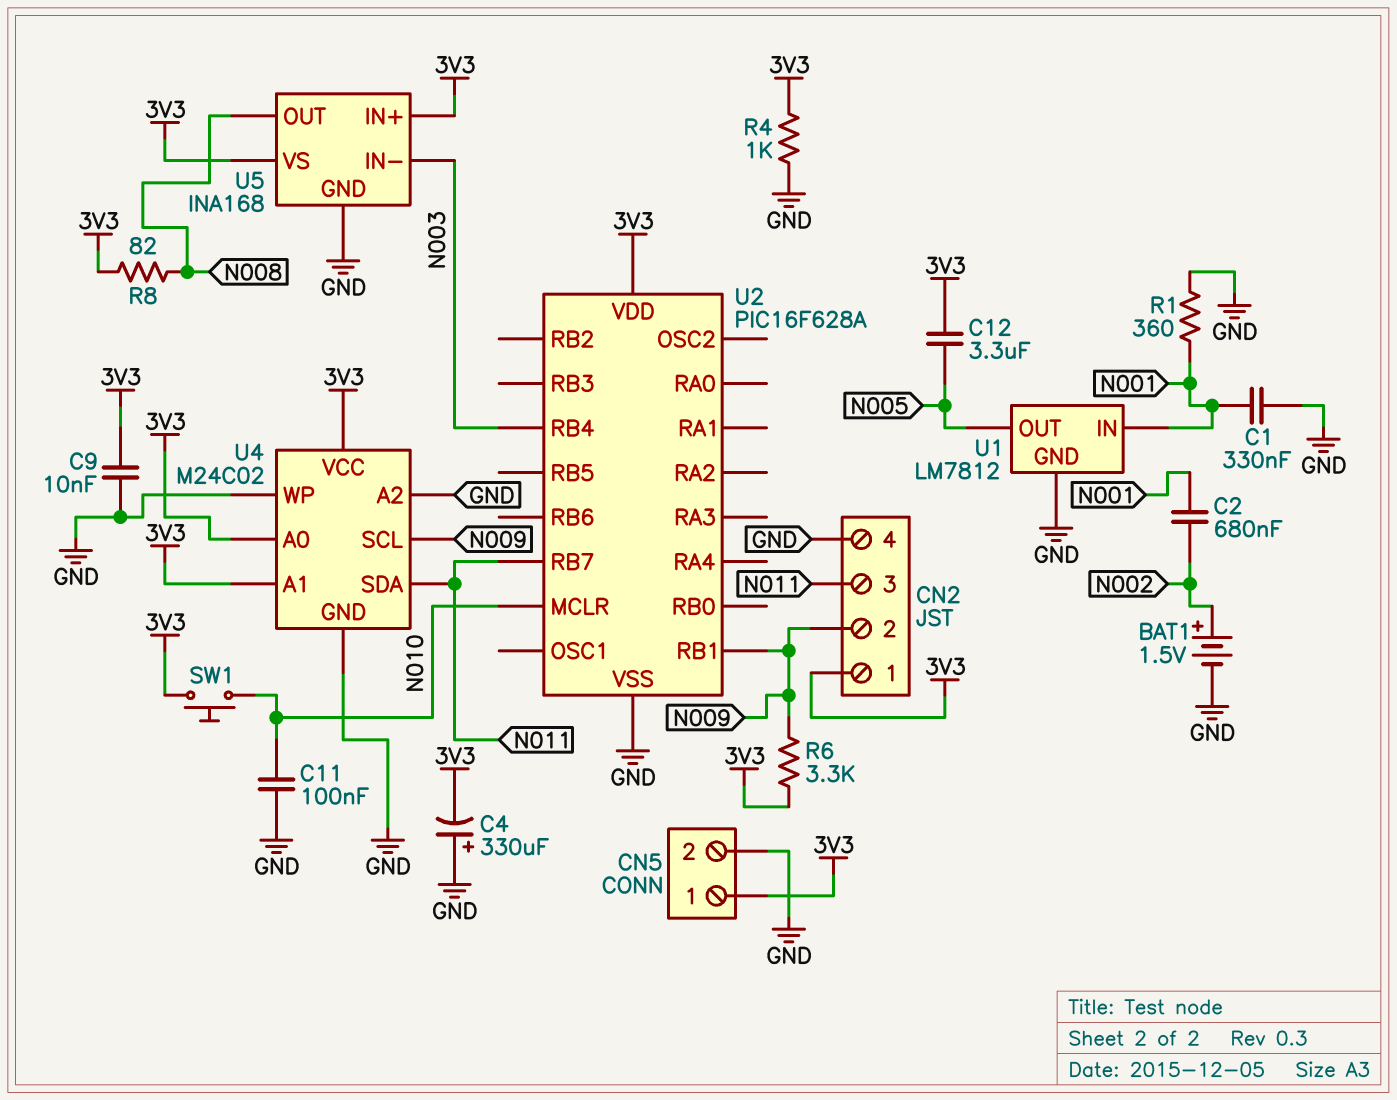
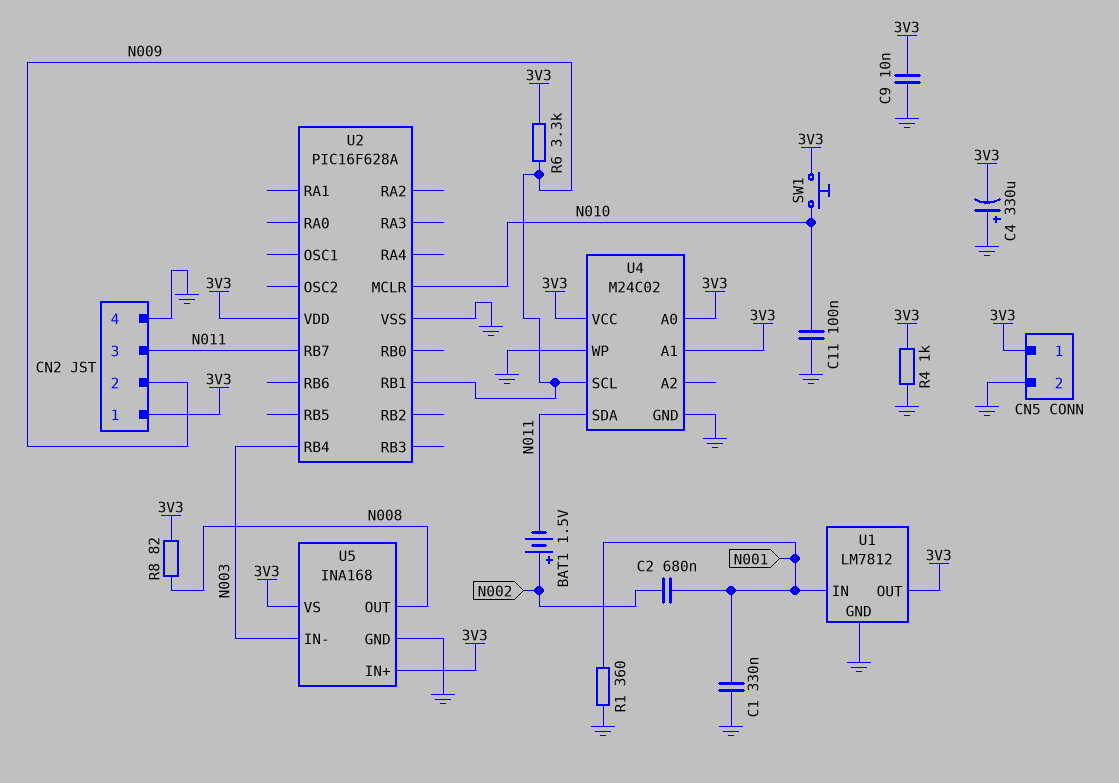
BAT1: 1.5V (plus N002, minus GND) -> 1.5V (plus N002, minus N011)
C12: 3.3uF (3V3, N005) -> none
U1 pin OUT: N005 -> 3V3
U4 pin A2: GND -> none

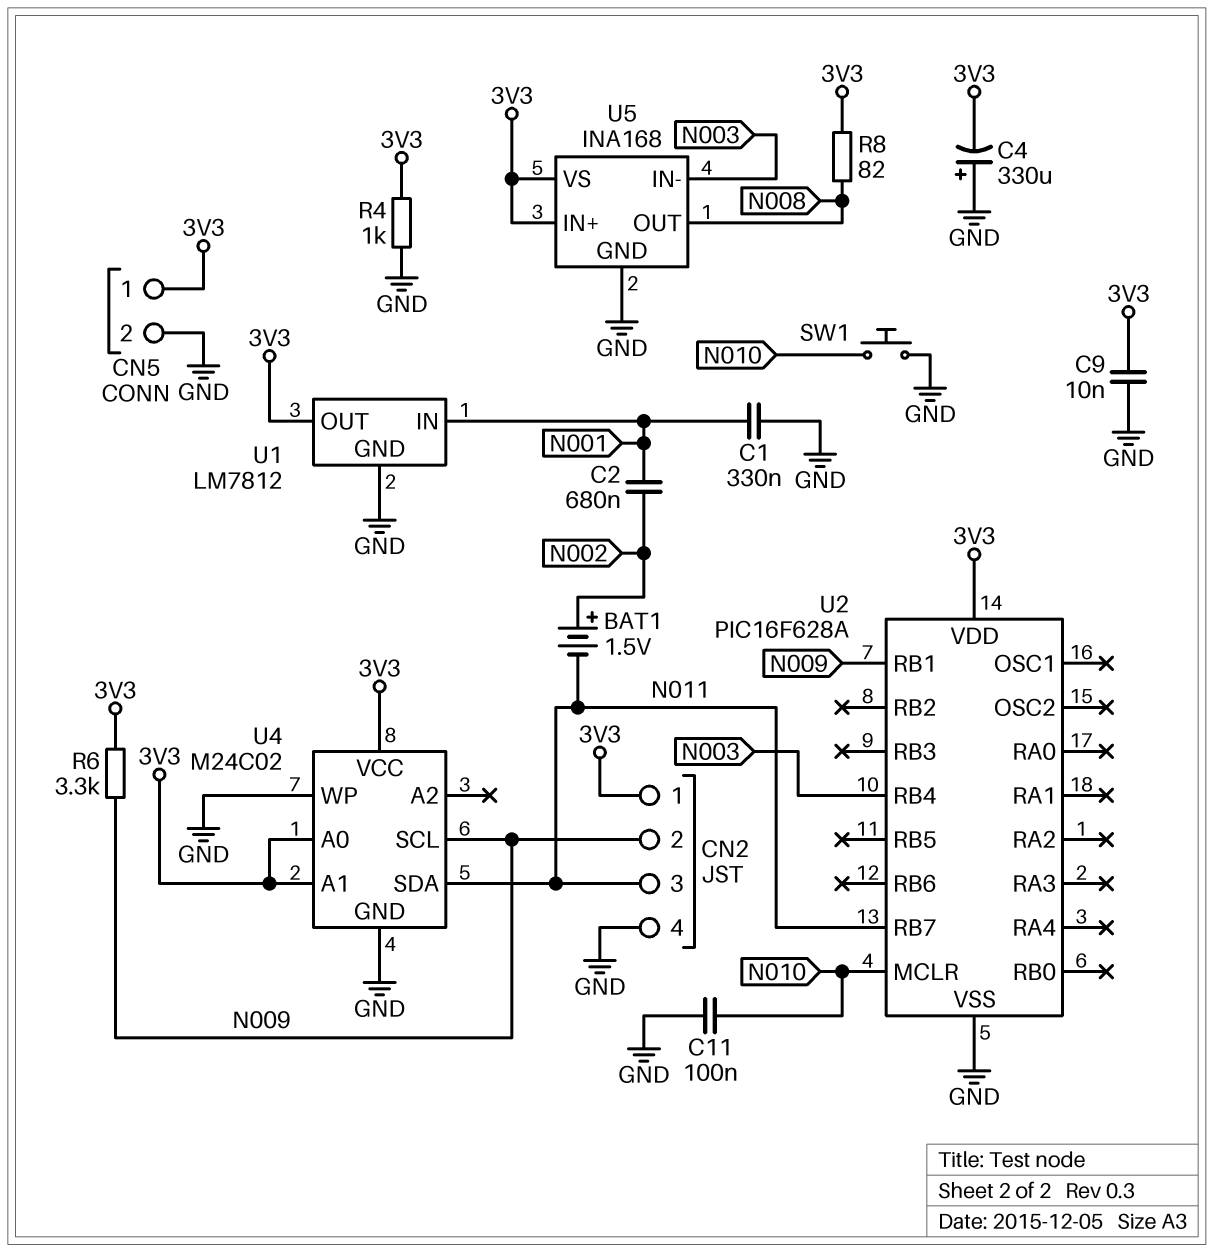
R1: 360 (GND, N001) -> none
SW1: button (3V3, N010) -> button (GND, N010)

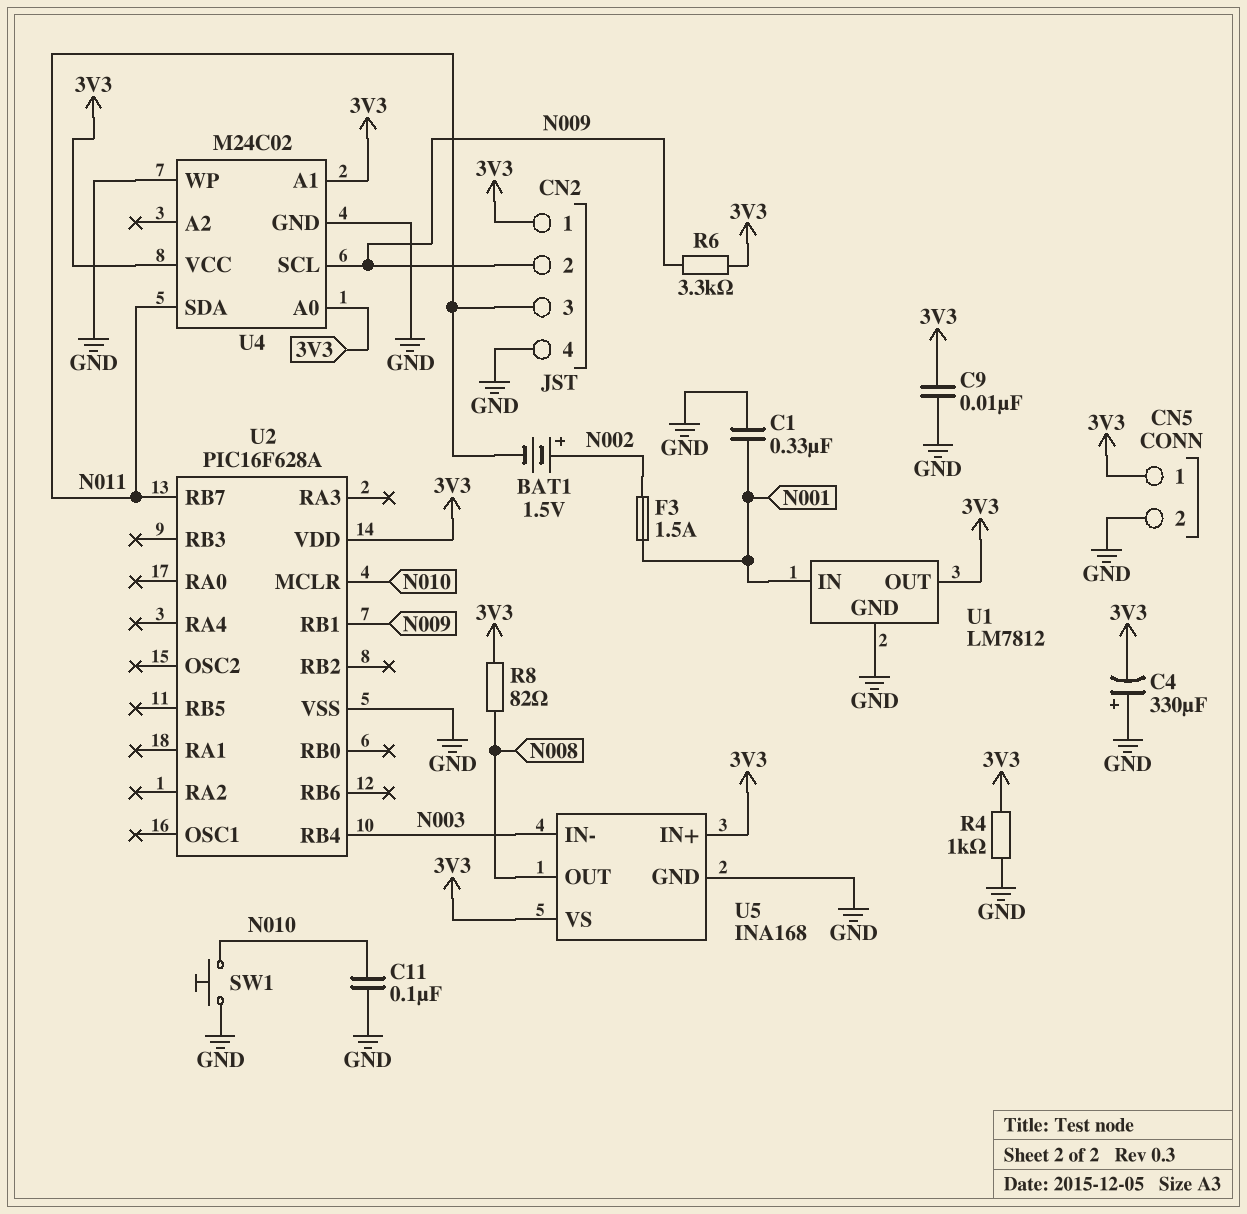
C2: 680nF (N001, N002) -> none
F3: none -> 1.5A (N001, N002)

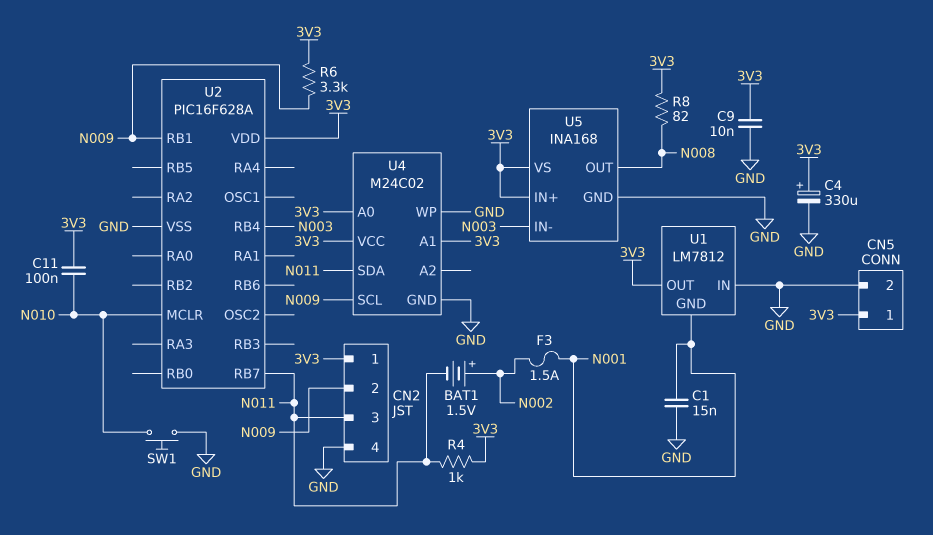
C1: 330nF (GND, N001) -> 15nF (GND, N001)
C4: 330uF (plus GND, minus 3V3) -> 330uF (plus 3V3, minus GND)
C11: 100nF (GND, N010) -> 100nF (3V3, N010)
R4: 1k (3V3, GND) -> 1k (3V3, N011)
U1 pin GND: GND -> N001
U1 pin IN: N001 -> GND

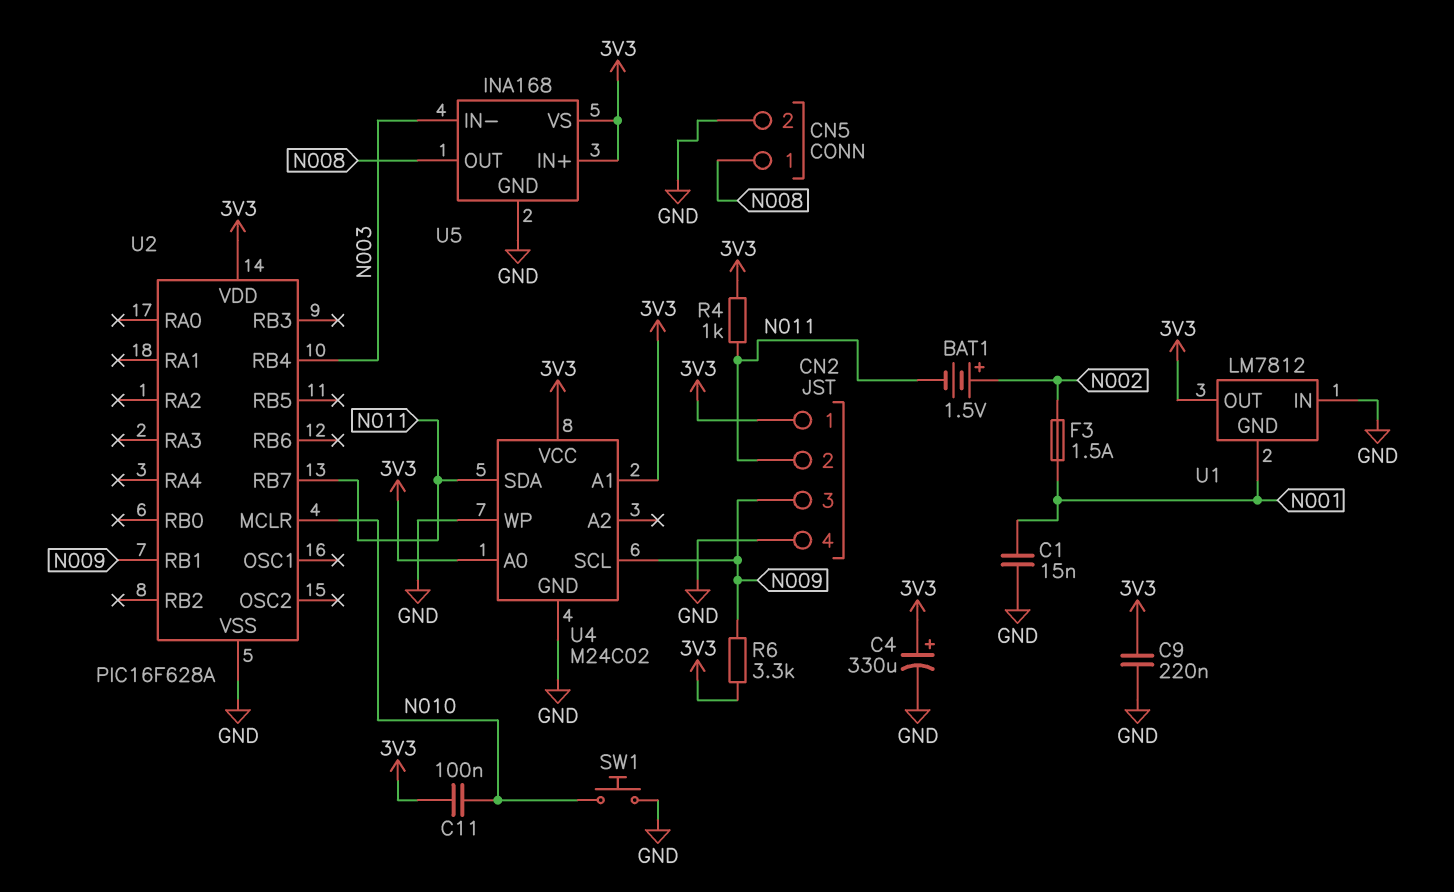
C9: 10nF (3V3, GND) -> 220nF (3V3, GND)
CN2 pin 2: N009 -> N011
CN2 pin 3: N011 -> N009
CN5 pin 1: 3V3 -> N008
R8: 82 (3V3, N008) -> none

